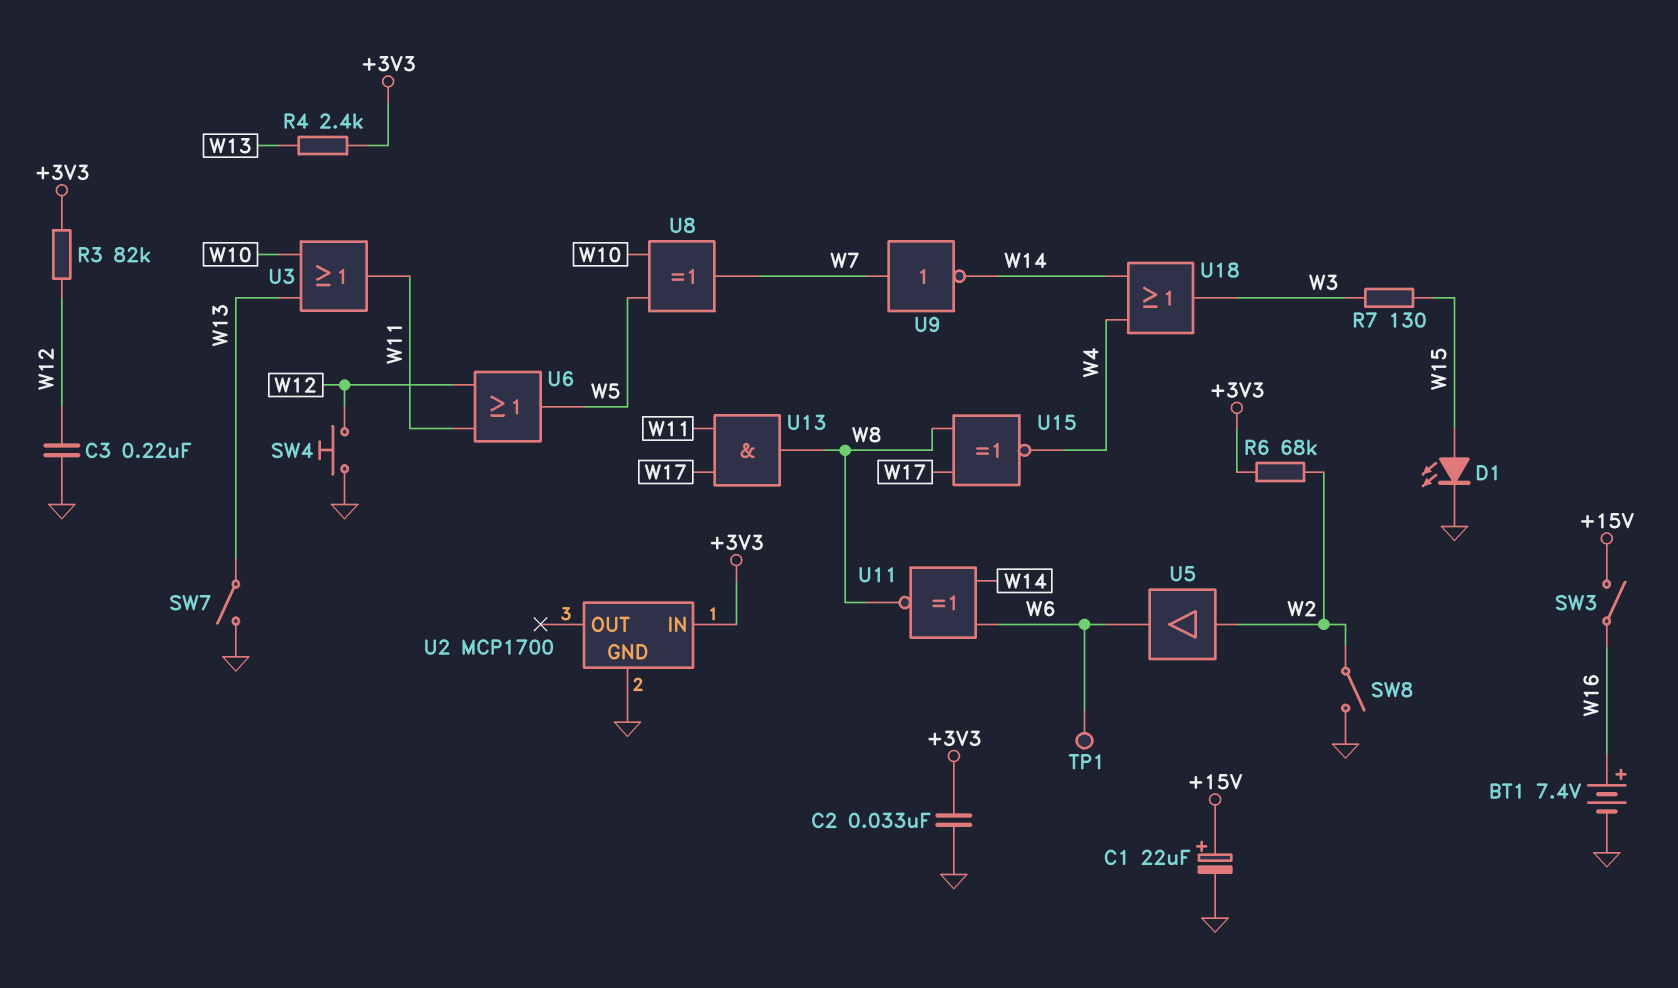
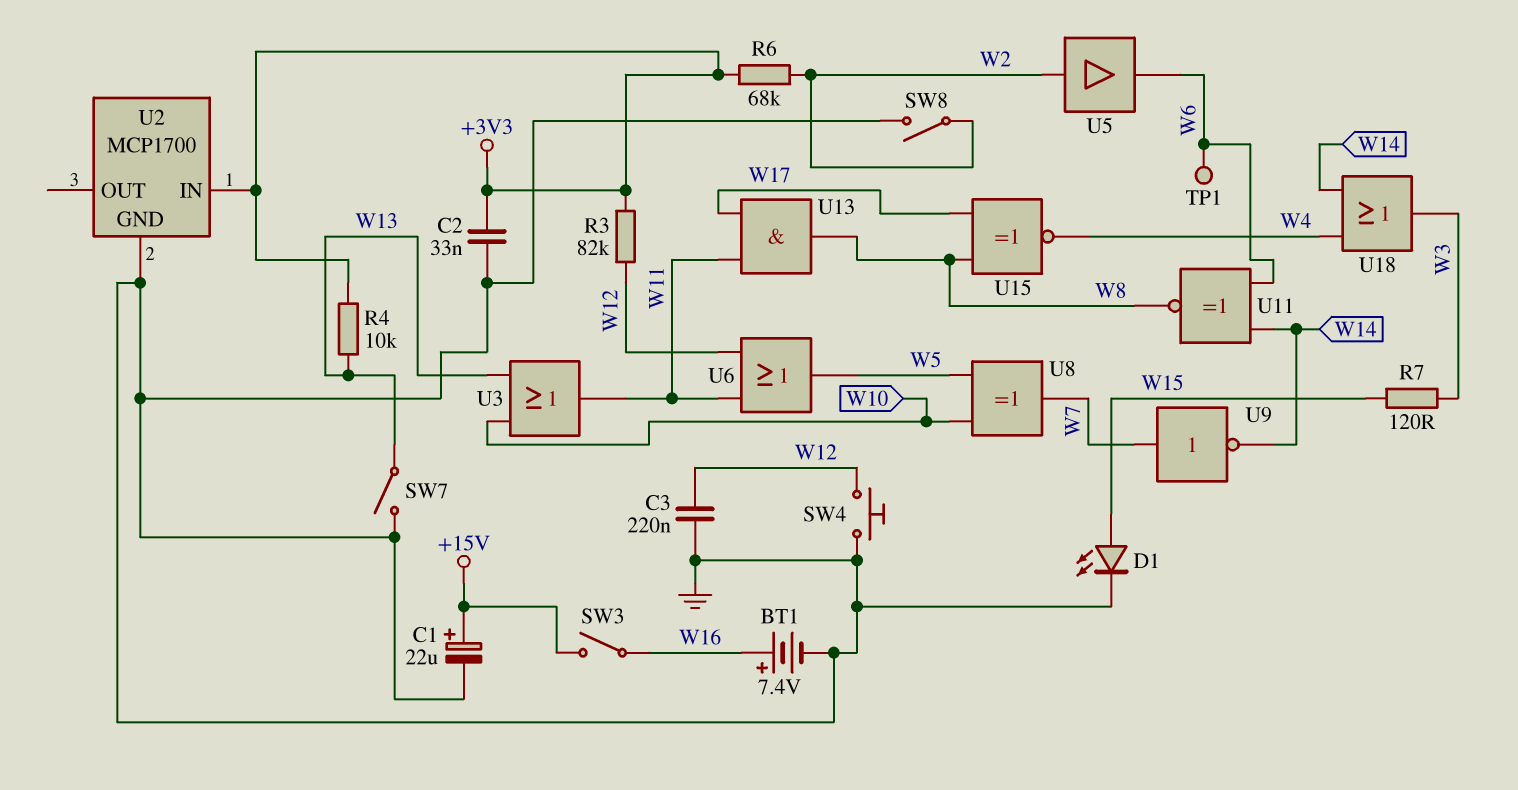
R4: 2.4k (+3V3, W13) -> 10k (+3V3, W13)
R7: 130 (W3, W15) -> 120 (W3, W15)

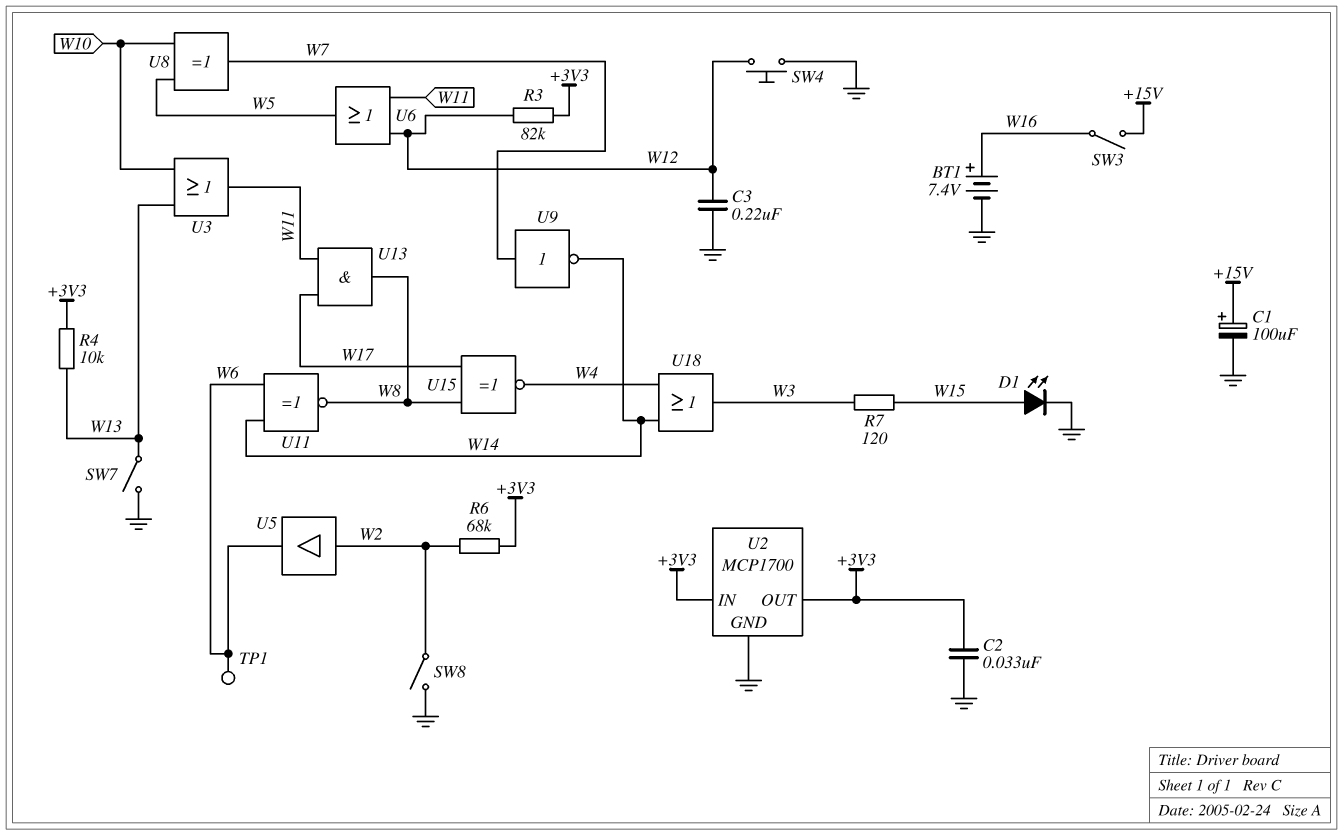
C1: 22uF (plus +15V, minus GND) -> 100uF (plus +15V, minus GND)
U2 pin OUT: none -> +3V3

